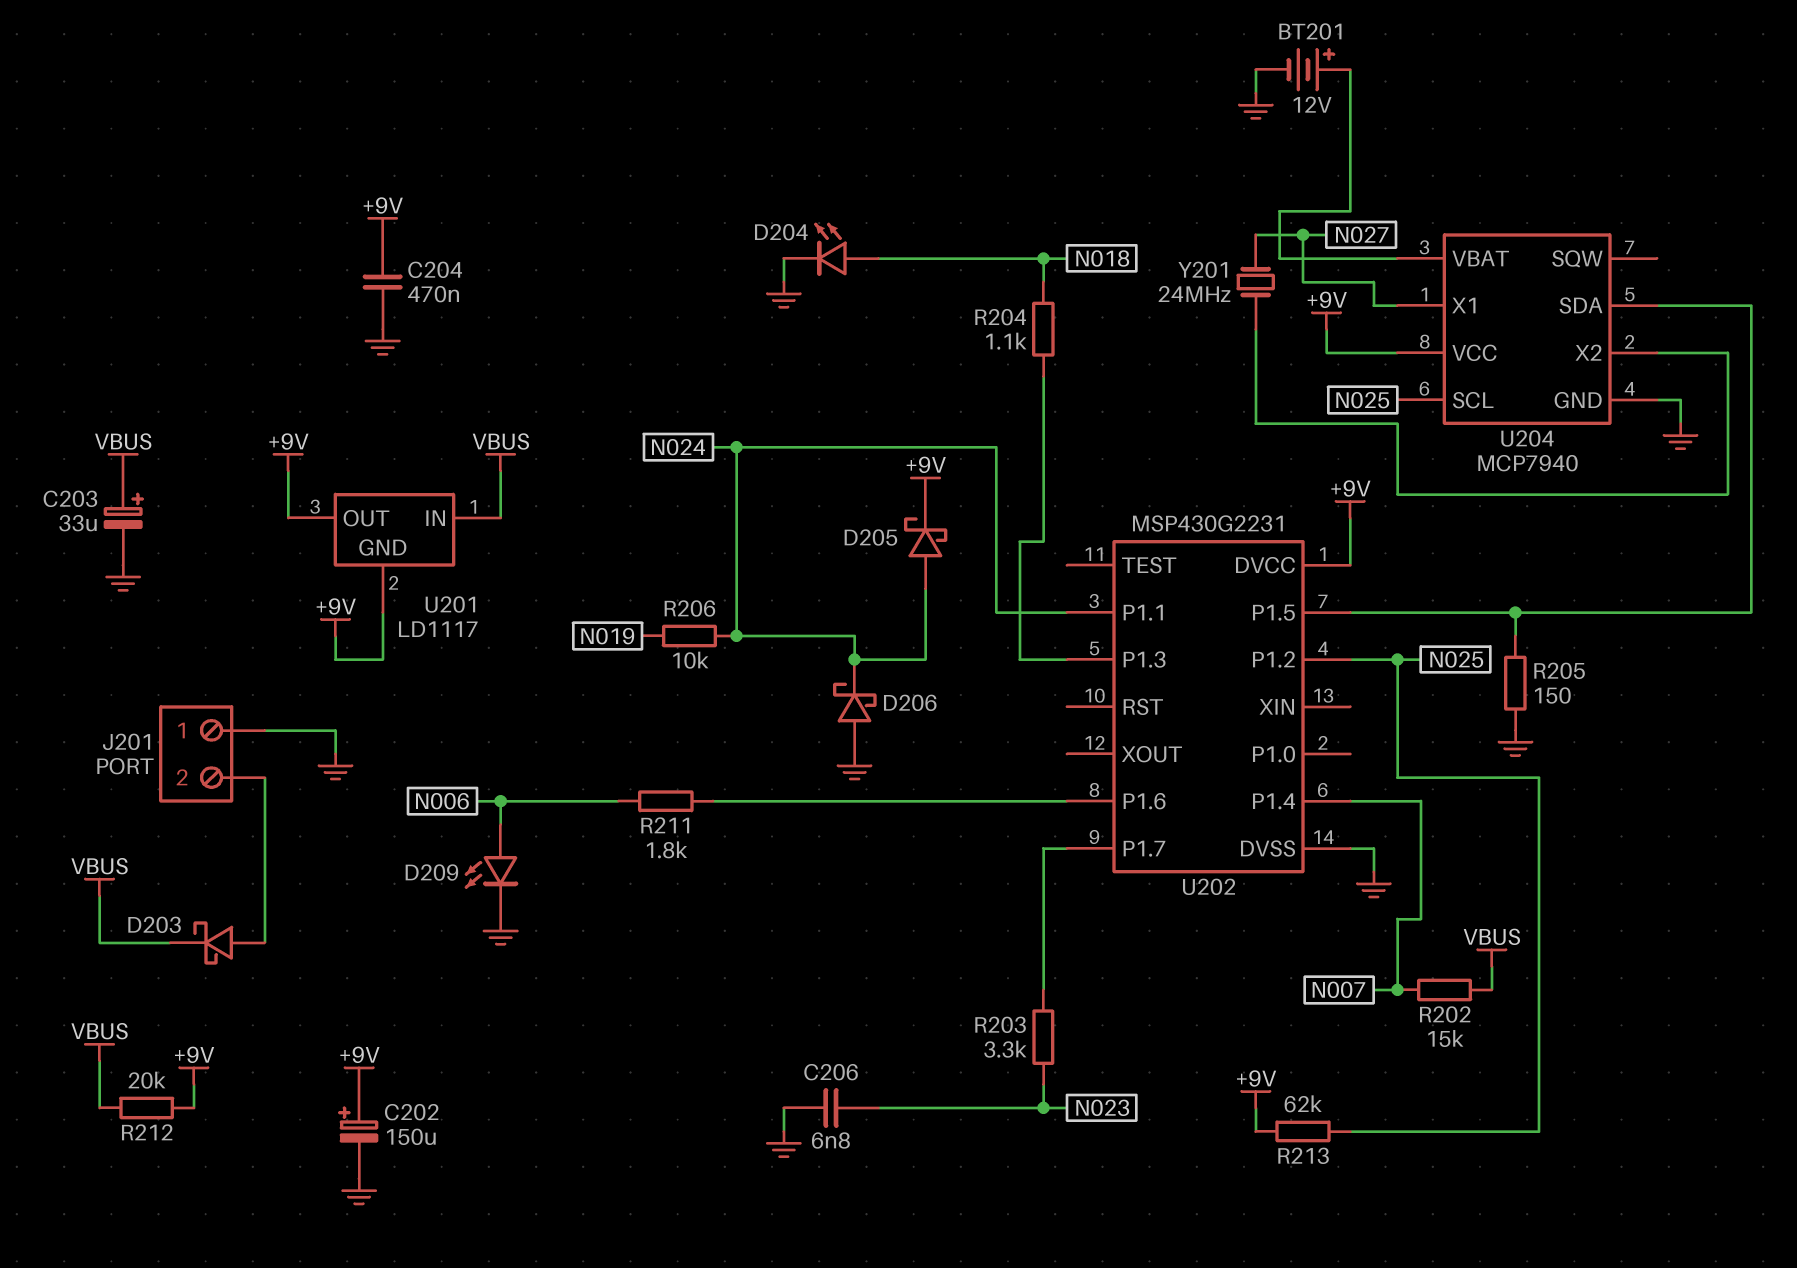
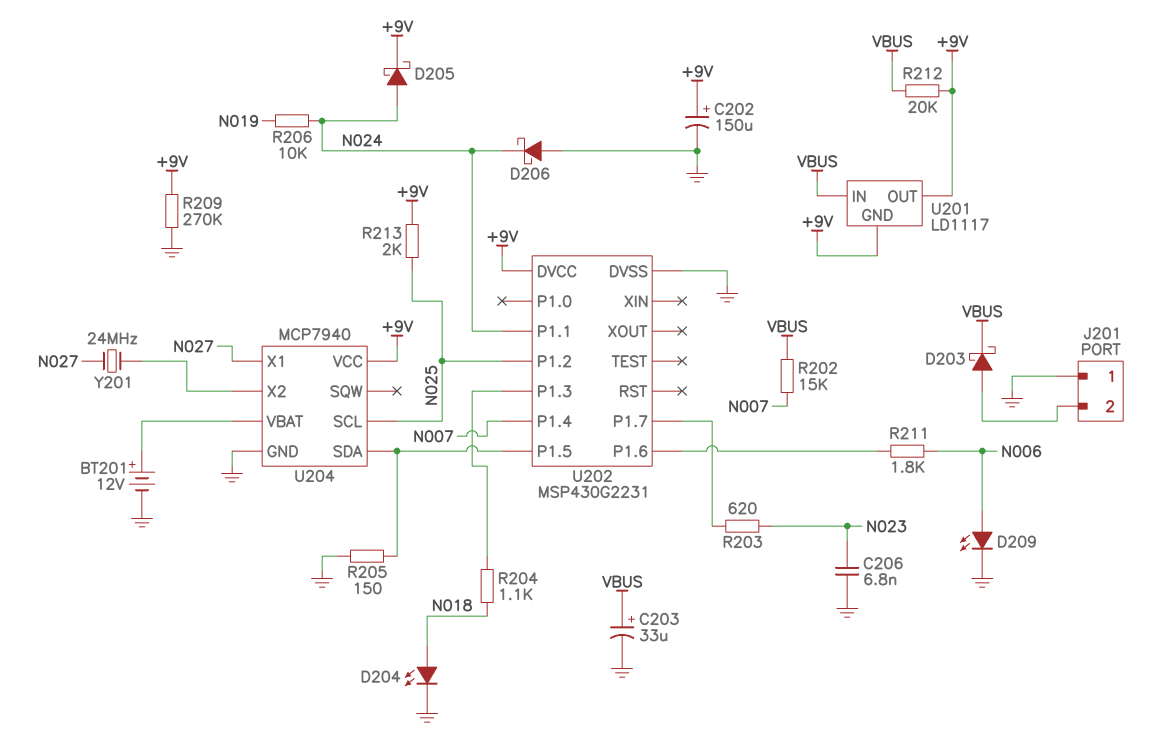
C204: 470nF (+9V, GND) -> none
R203: 3.3k (N023, U202/P1.7) -> 620 (N023, U202/P1.7)
R209: none -> 270k (+9V, GND)
R213: 62k (+9V, N025) -> 2k (+9V, N025)

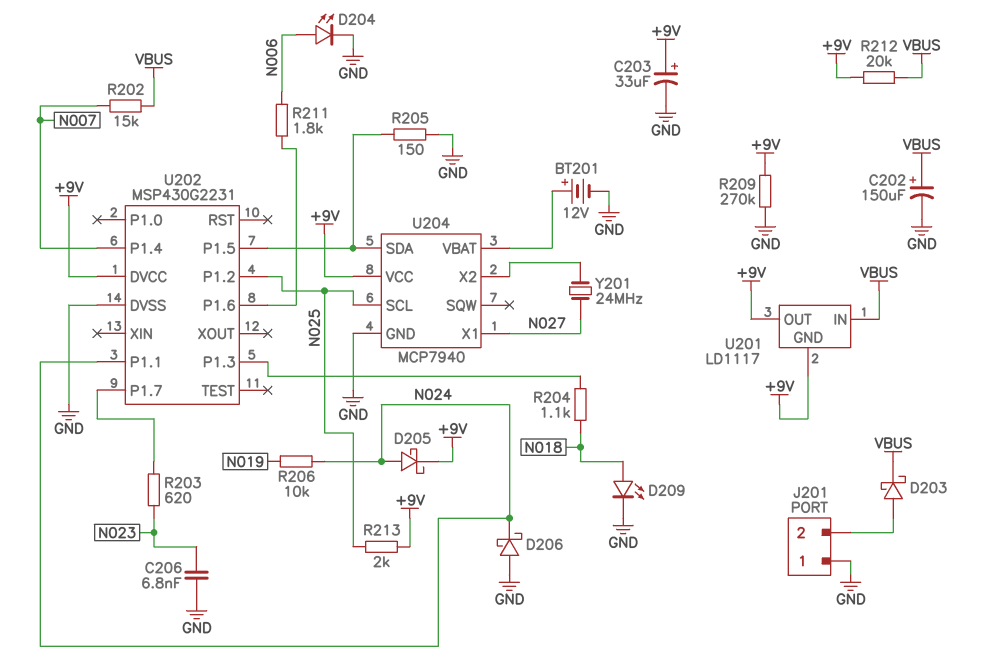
C202: 150uF (plus +9V, minus GND) -> 150uF (plus VBUS, minus GND)
C203: 33uF (plus VBUS, minus GND) -> 33uF (plus +9V, minus GND)
D204: LED (A N018, K GND) -> LED (A N006, K GND)
D209: LED (A N006, K GND) -> LED (A N018, K GND)

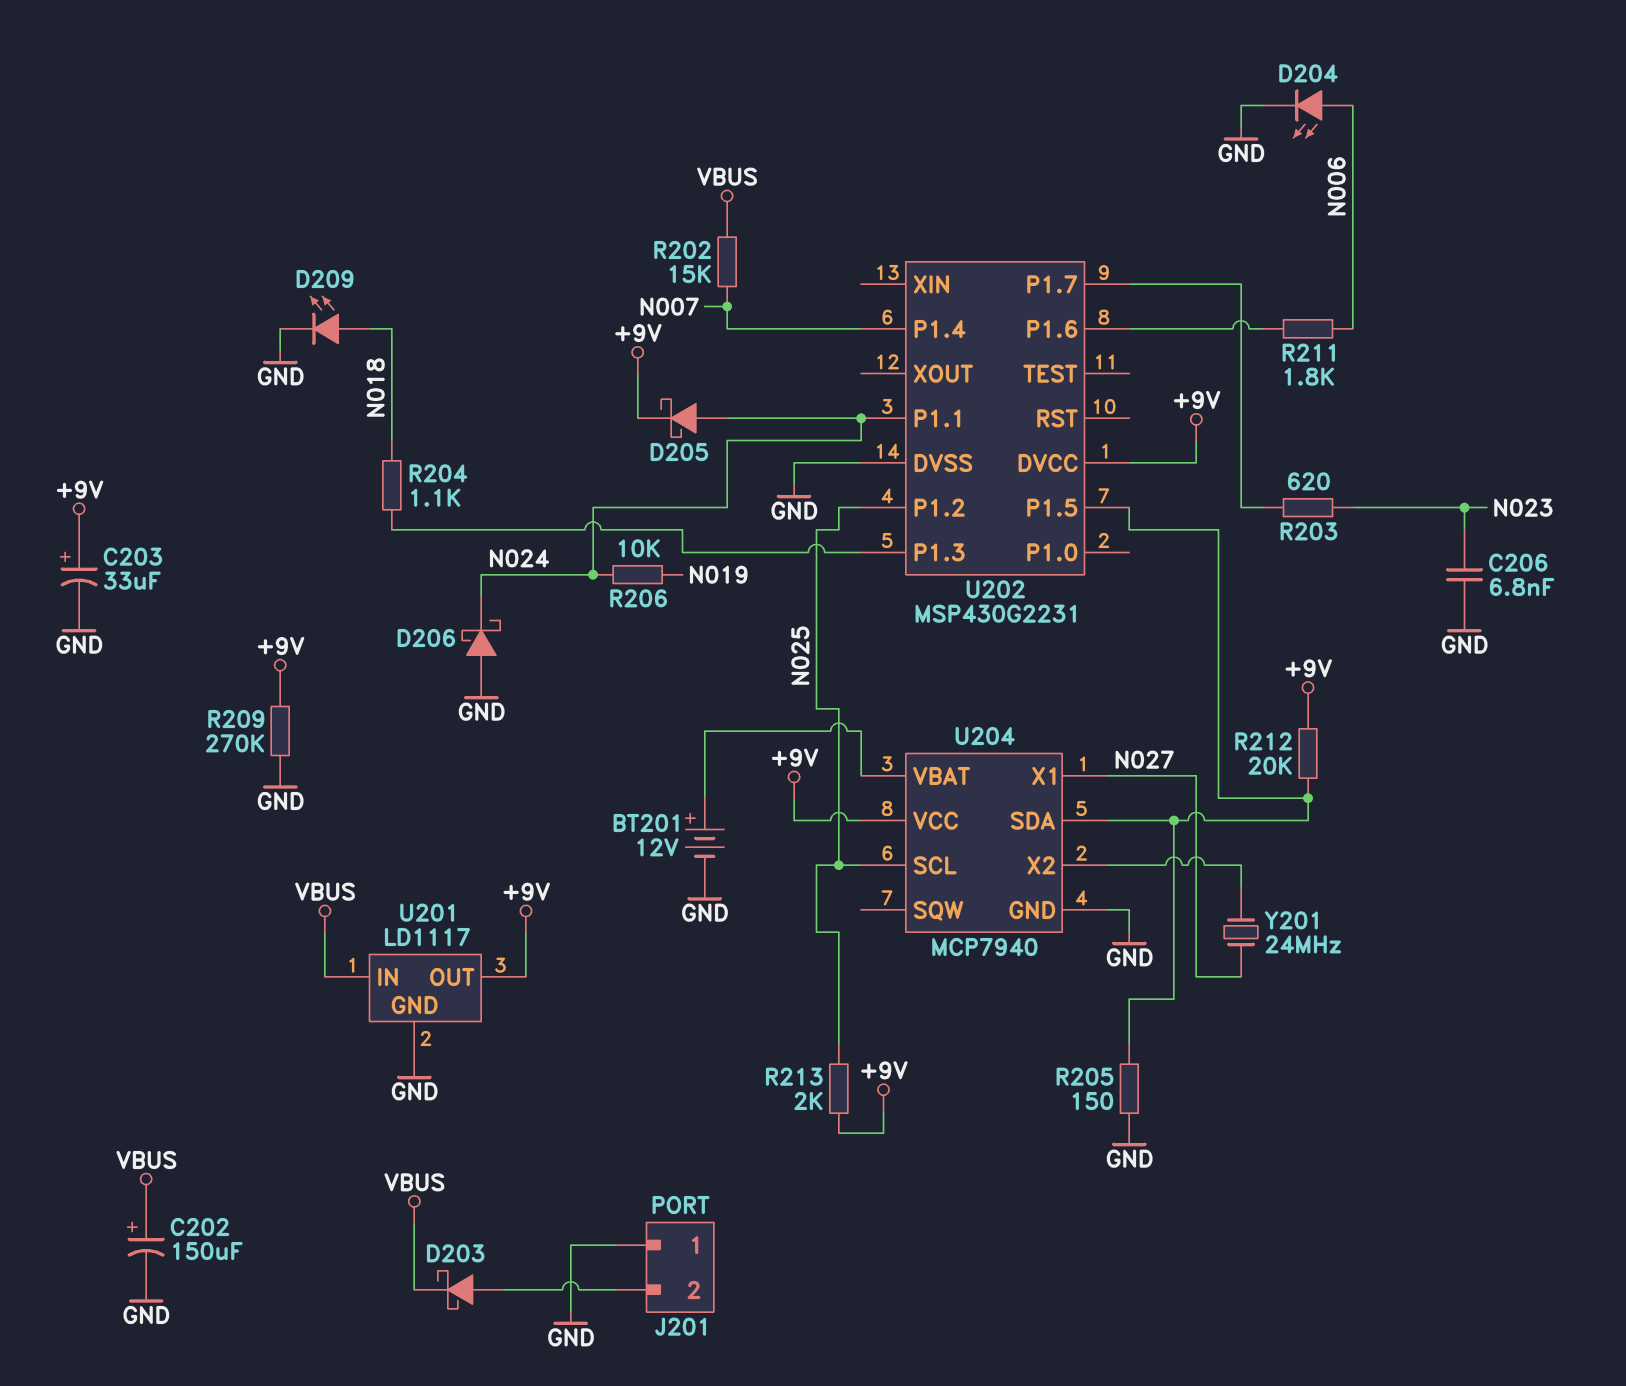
R212: 20k (+9V, VBUS) -> 20k (+9V, U202/P1.5)
U201 pin GND: +9V -> GND

